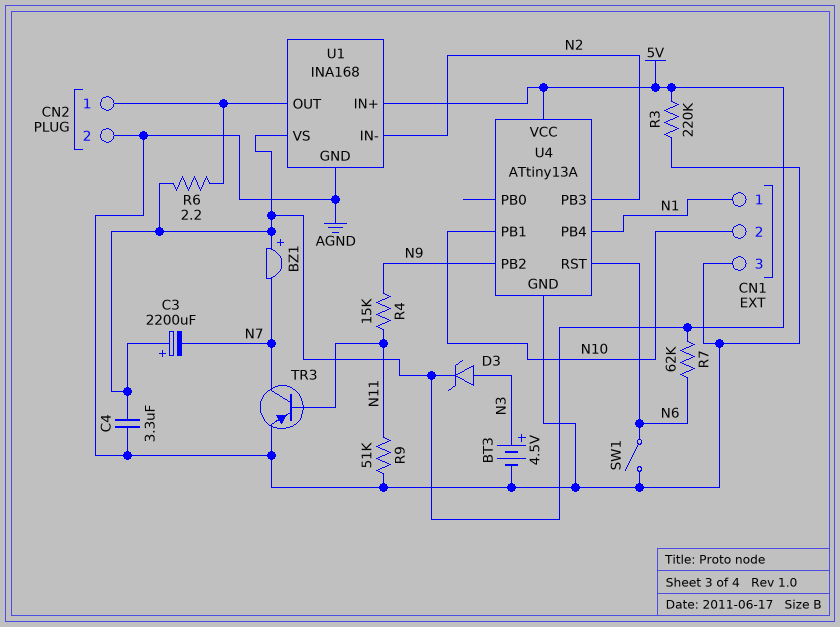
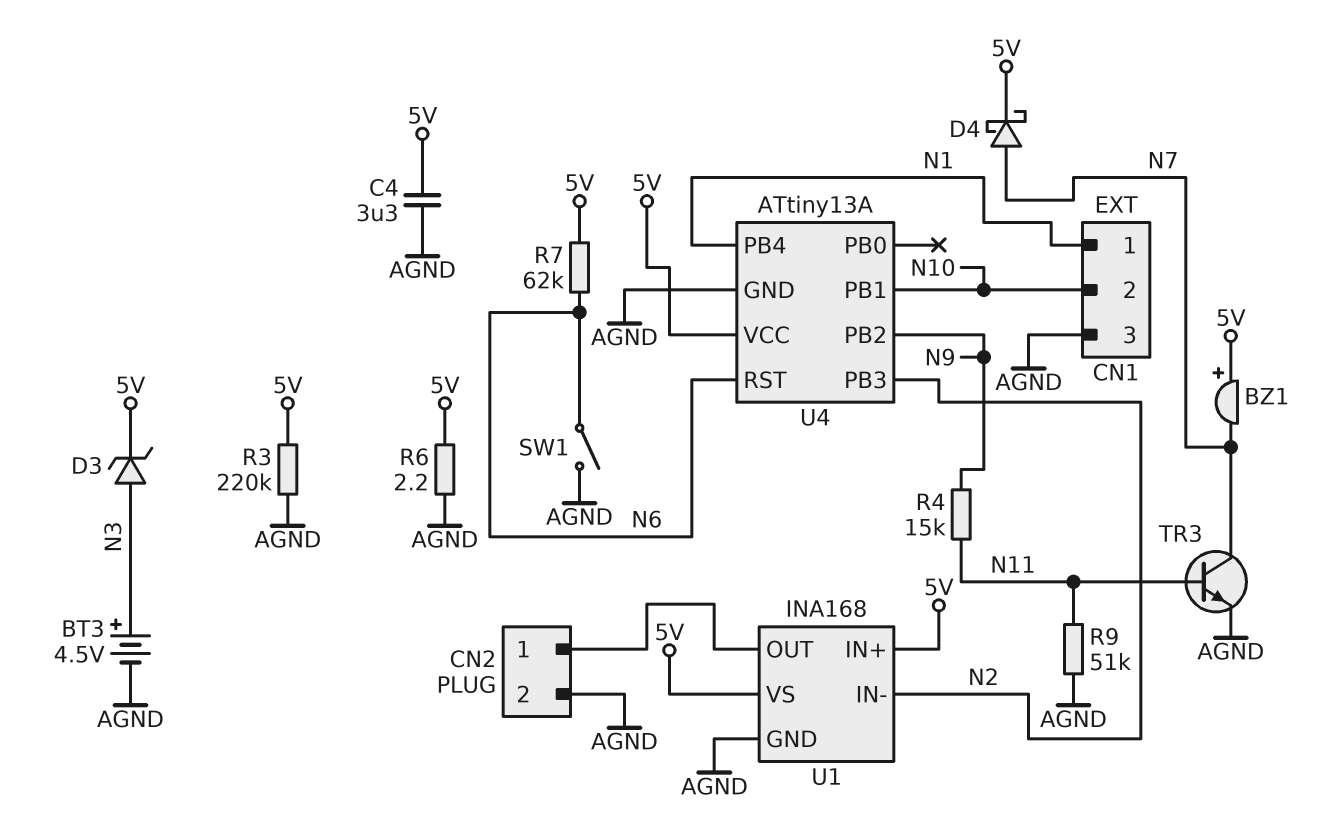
C3: 2200uF (plus 5V, minus N7) -> none
D4: none -> schottky (A N7, K 5V)
R6: 2.2 (5V, CN2/1) -> 2.2 (5V, AGND)
TR3: PNP (B N11, C N7, E AGND) -> NPN (B N11, C N7, E AGND)

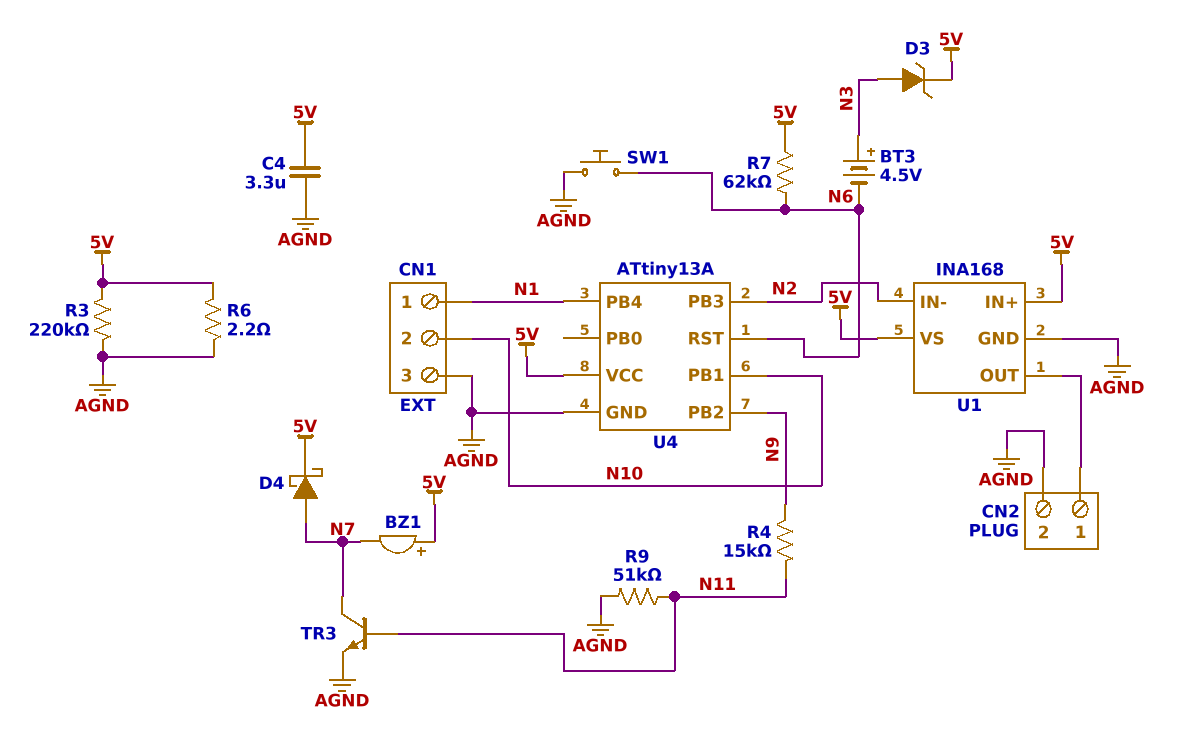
BT3: 4.5V (plus N3, minus AGND) -> 4.5V (plus N3, minus N6)
SW1: switch (AGND, N6) -> button (AGND, N6)

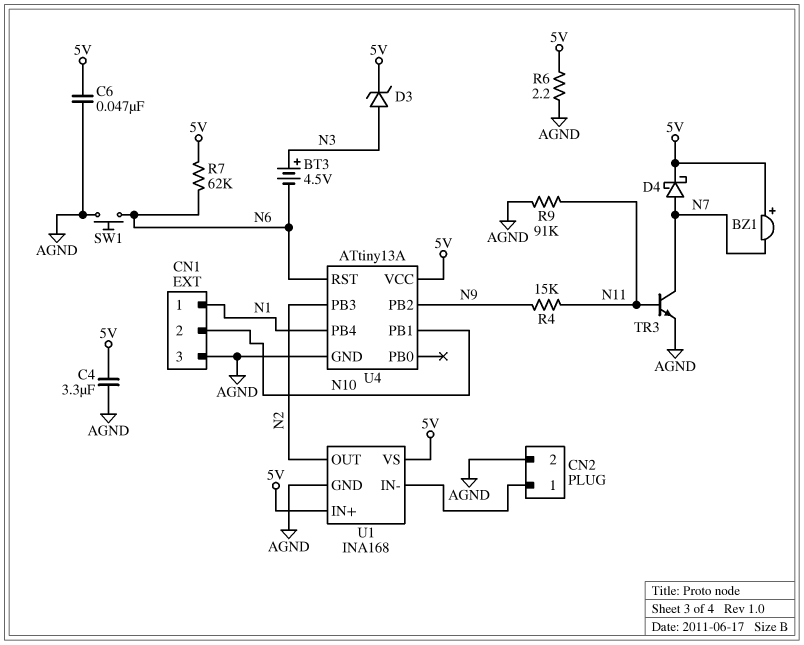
C6: none -> 47nF (5V, AGND)
R3: 220k (5V, AGND) -> none
R9: 51k (AGND, N11) -> 91k (AGND, N11)
U1 pin IN-: N2 -> CN2/1
U1 pin OUT: CN2/1 -> N2

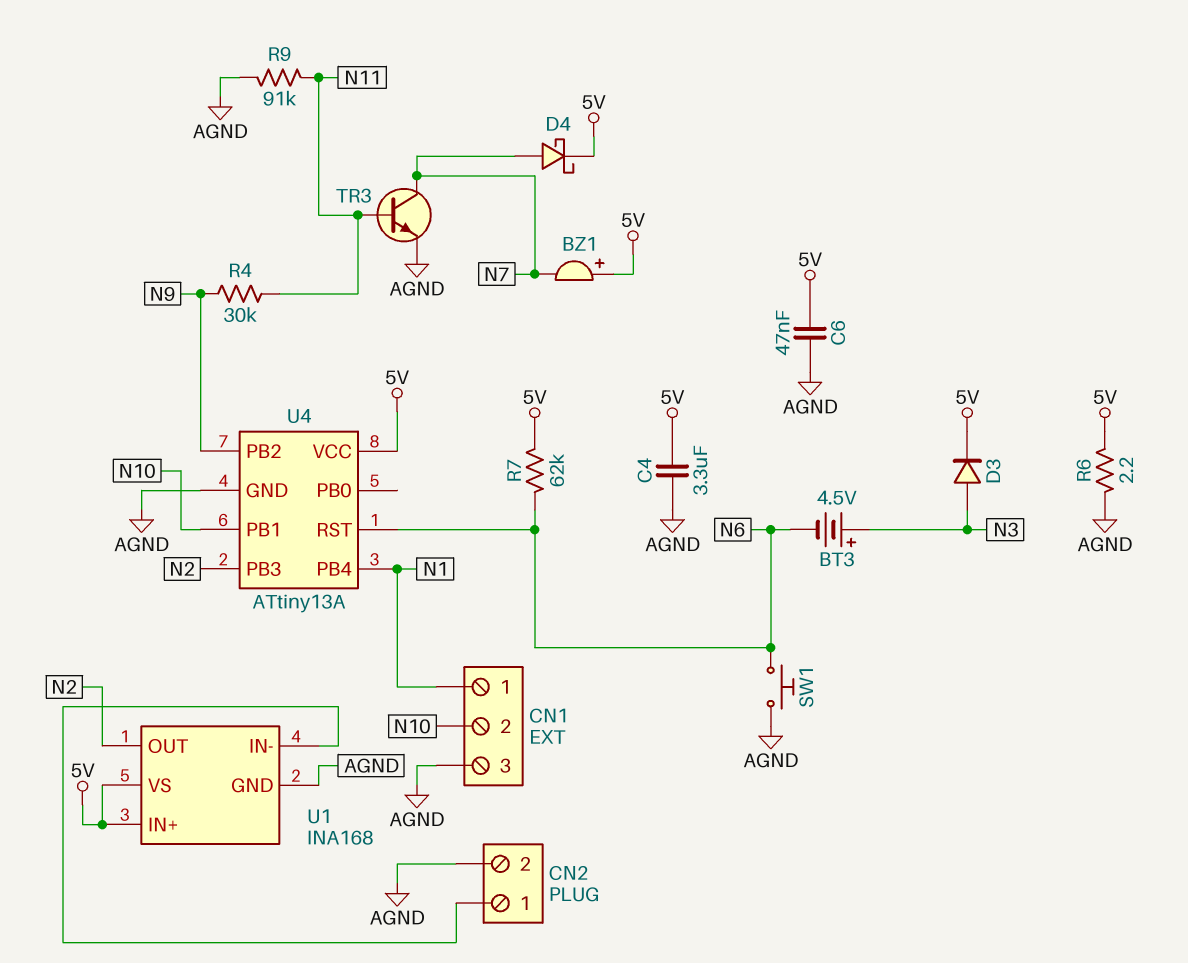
D3: zener (A N3, K 5V) -> diode (A N3, K 5V)
R4: 15k (N9, N11) -> 30k (N9, N11)

